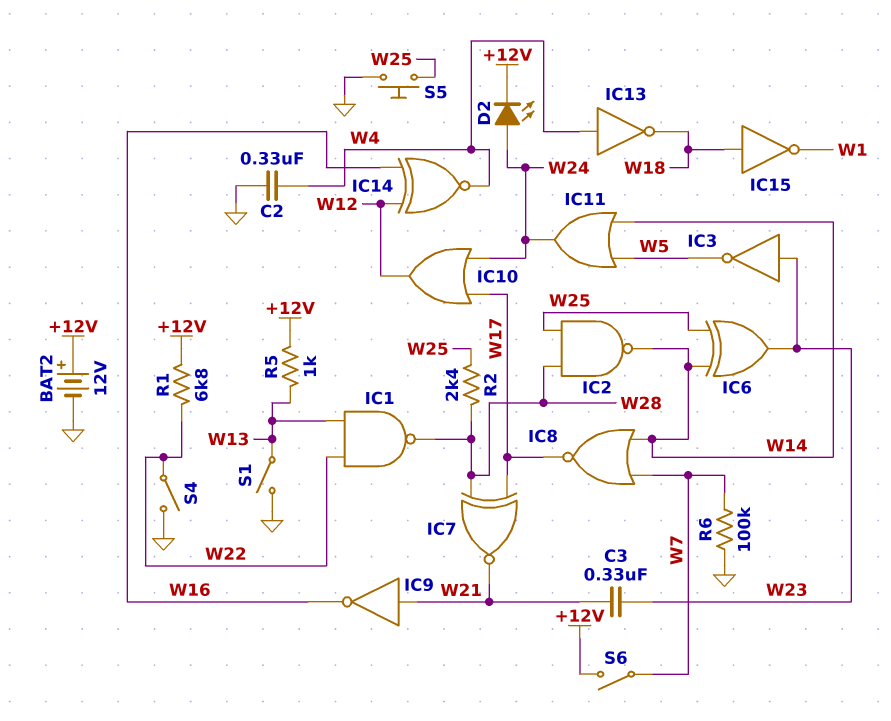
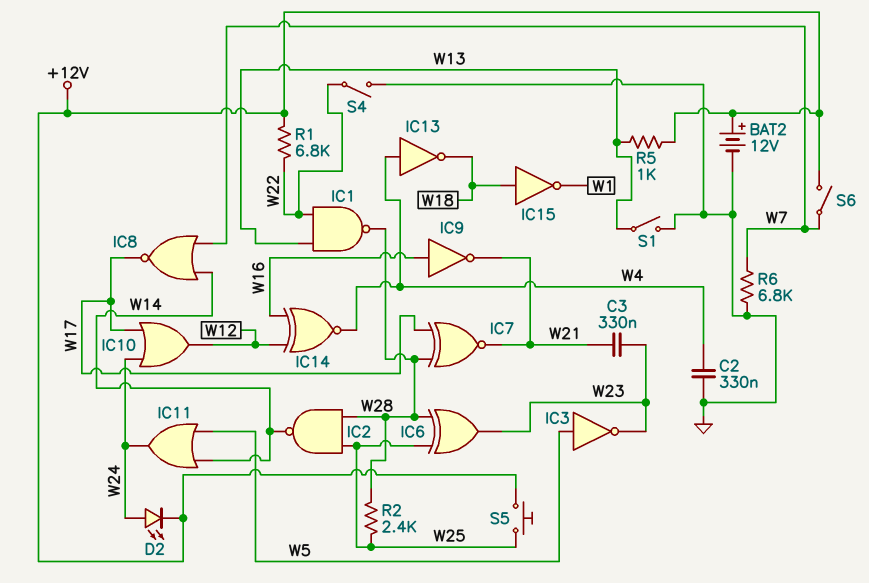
IC3: NOT (in W23, out W5) -> NOT (in W5, out W23)
IC6: XOR (in W14, in W25, out W23) -> XOR (in W25, in W28, out W23)
IC9: NOT (in W21, out W16) -> NOT (in W16, out W21)
R6: 100k (GND, W7) -> 6.8k (GND, W7)
S5: button (GND, W25) -> button (+12V, W25)

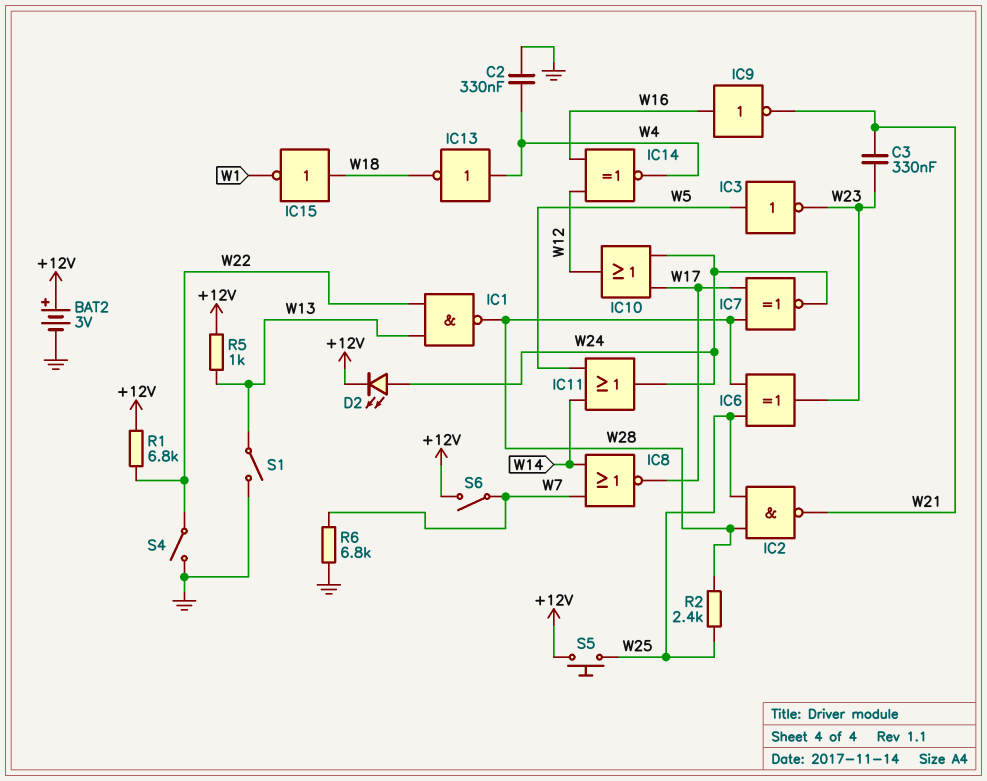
BAT2: 12V (plus +12V, minus GND) -> 3V (plus +12V, minus GND)
IC2: NAND (in W25, in W28, out W14) -> NAND (in W25, in W28, out W21)
IC7: XNOR (in W17, in W28, out W21) -> XNOR (in W17, in W28, out W24)

